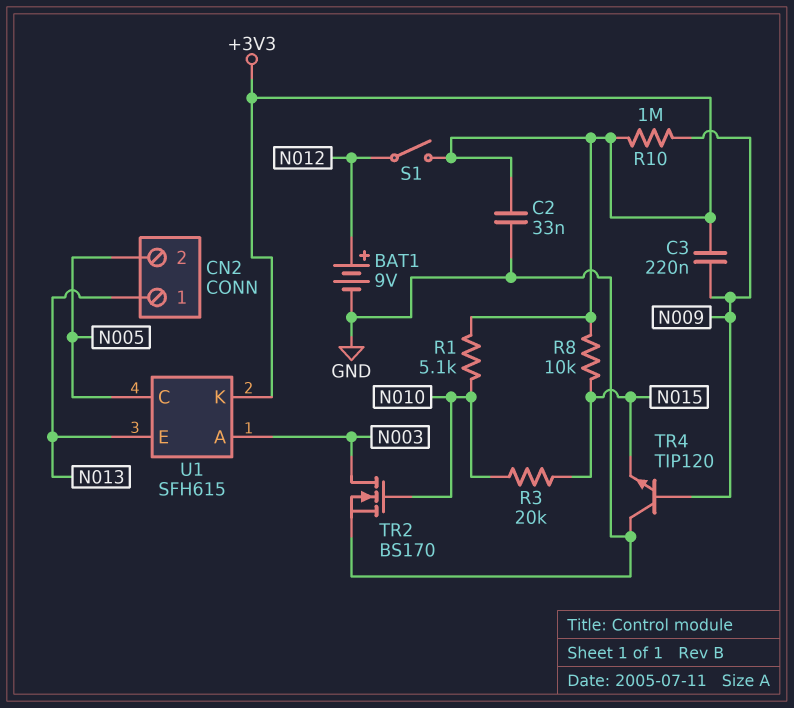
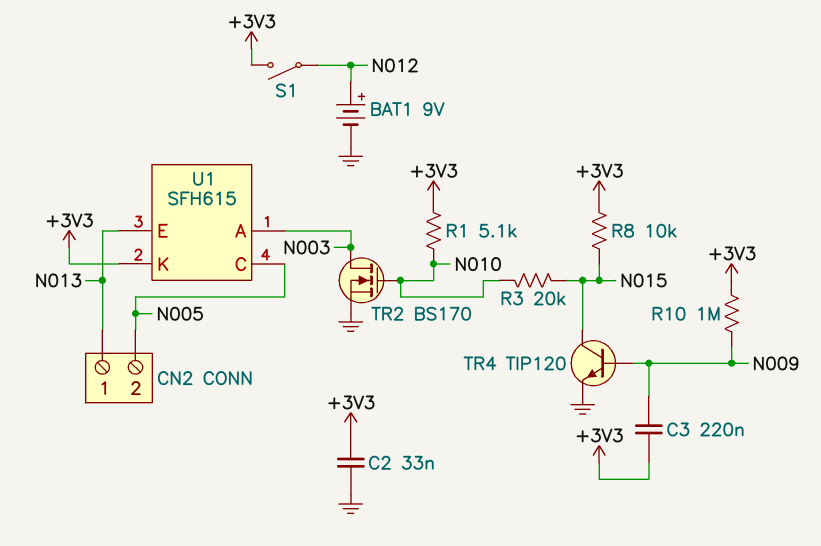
TR4: NPN TIP120 (B N009, C GND, E N015) -> NPN TIP120 (B N009, C N015, E GND)

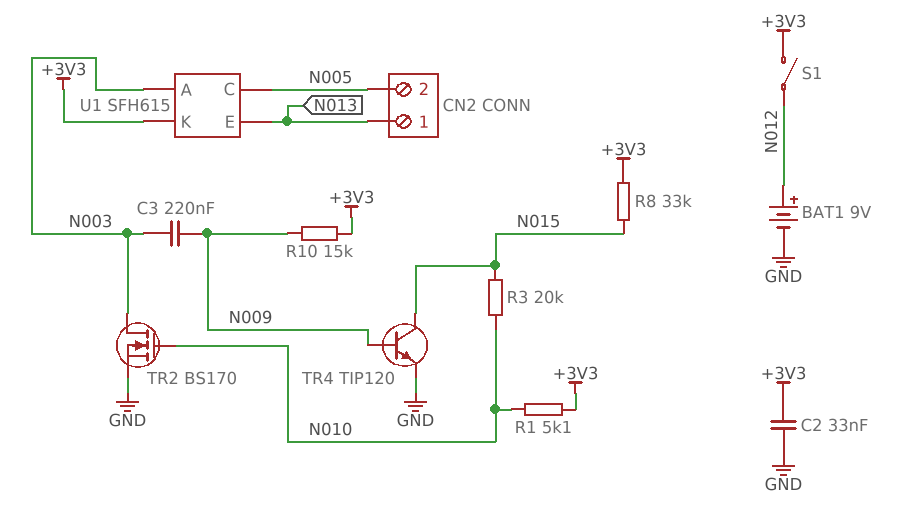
C3: 220nF (+3V3, N009) -> 220nF (N003, N009)
R8: 10k (+3V3, N015) -> 33k (+3V3, N015)
R10: 1M (+3V3, N009) -> 15k (+3V3, N009)

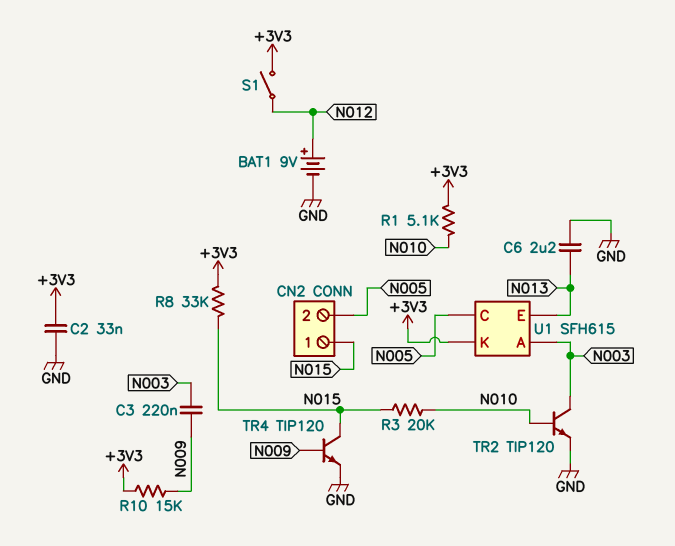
C6: none -> 2.2uF (GND, N013)
CN2 pin 1: N013 -> N015
TR2: NMOS BS170 (G N010, D N003, S GND) -> NPN TIP120 (B N010, C N003, E GND)

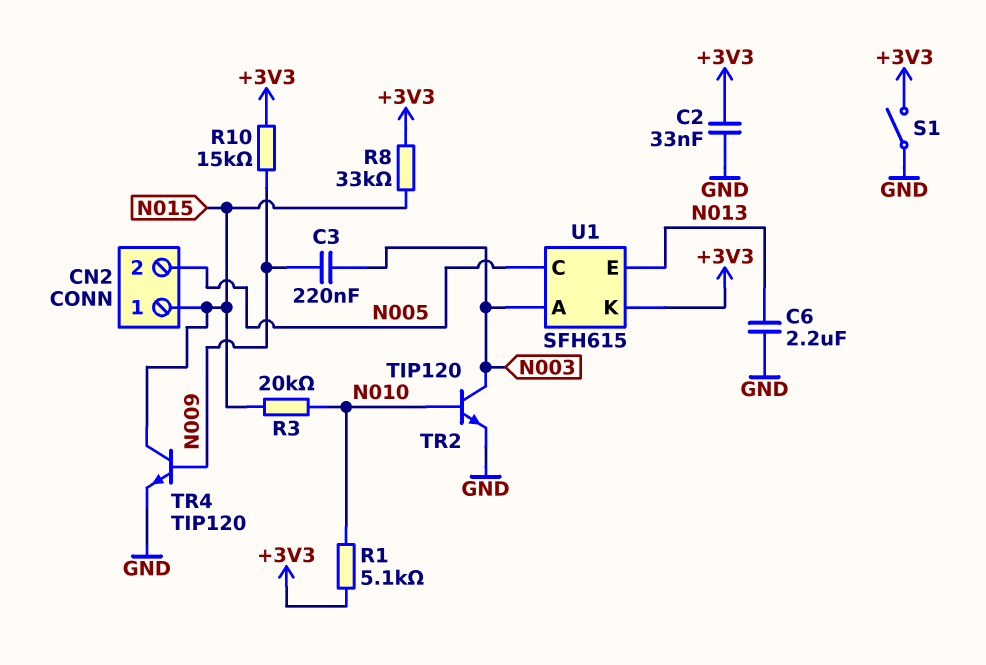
BAT1: 9V (plus N012, minus GND) -> none
S1: switch (+3V3, N012) -> switch (+3V3, GND)

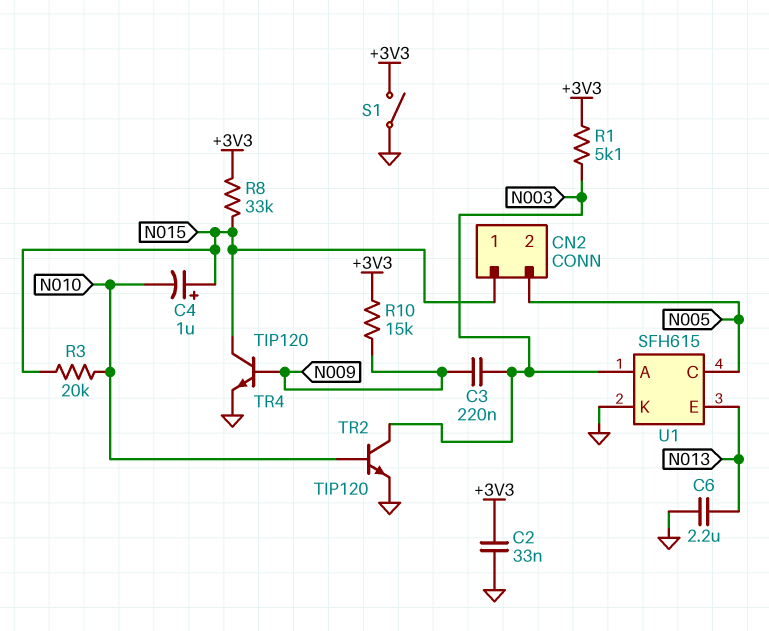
C4: none -> 1uF (plus N015, minus N010)
R1: 5.1k (+3V3, N010) -> 5.1k (+3V3, N003)
U1 pin K: +3V3 -> GND

